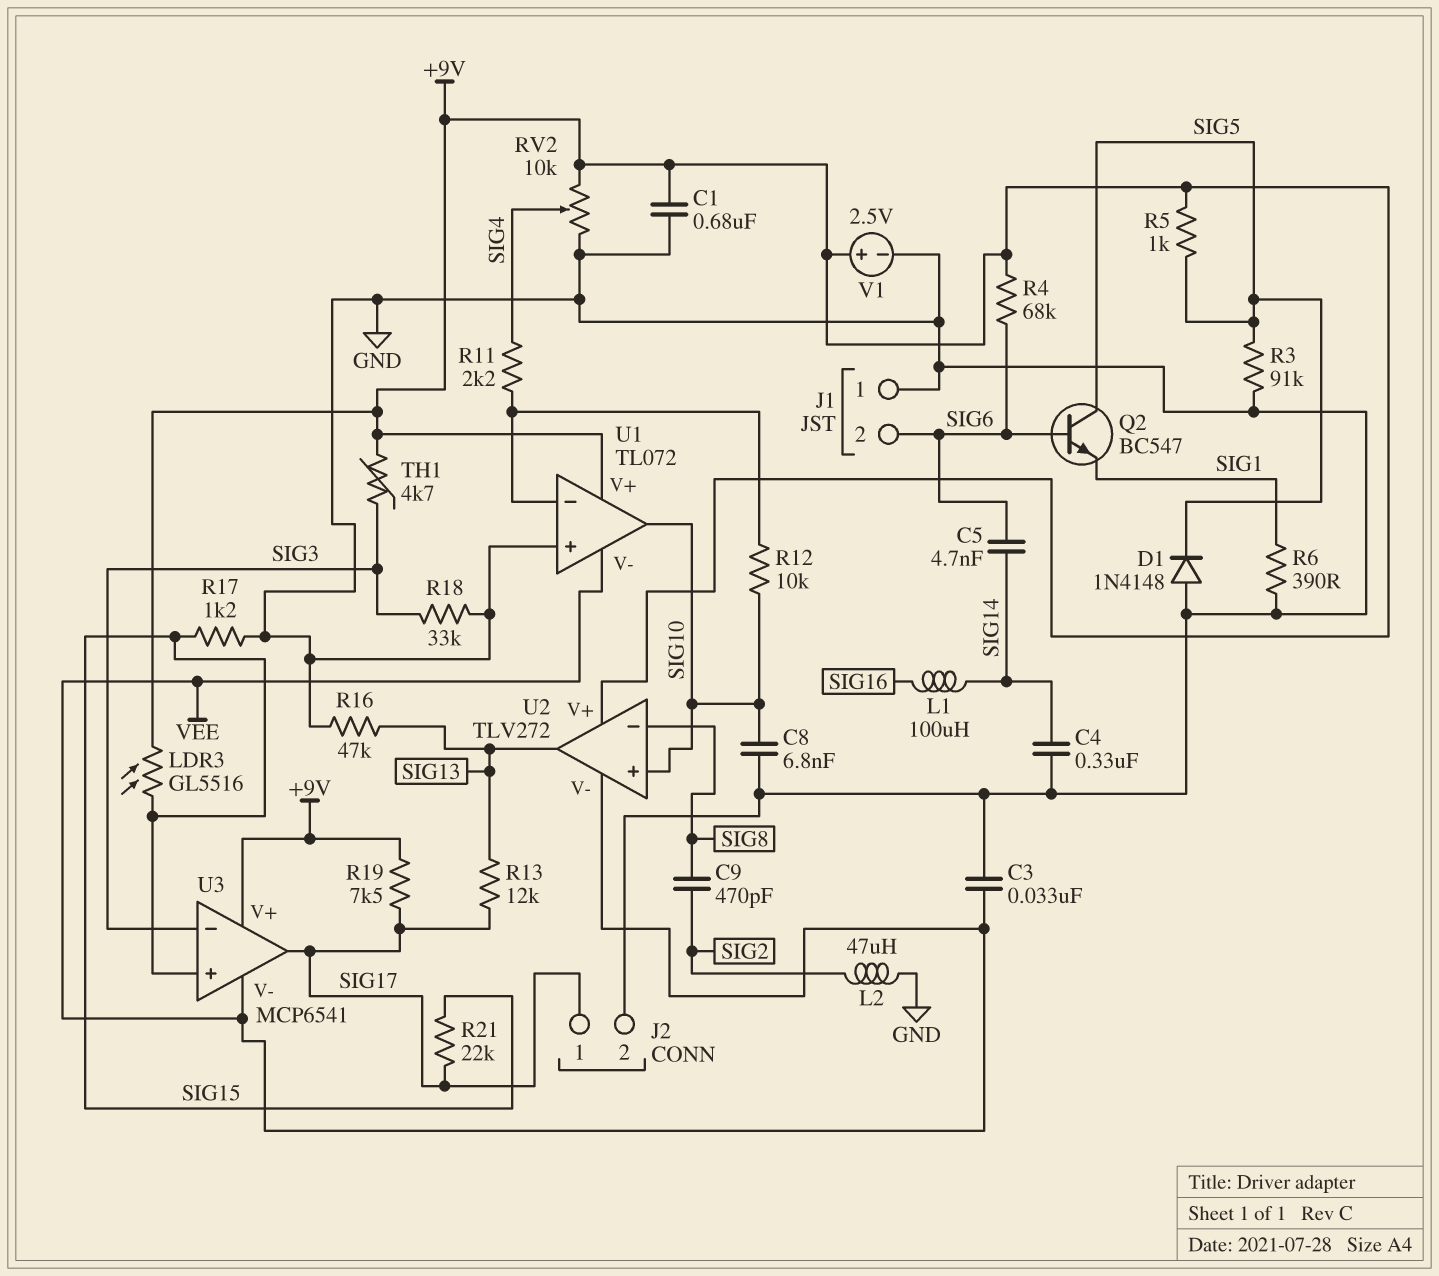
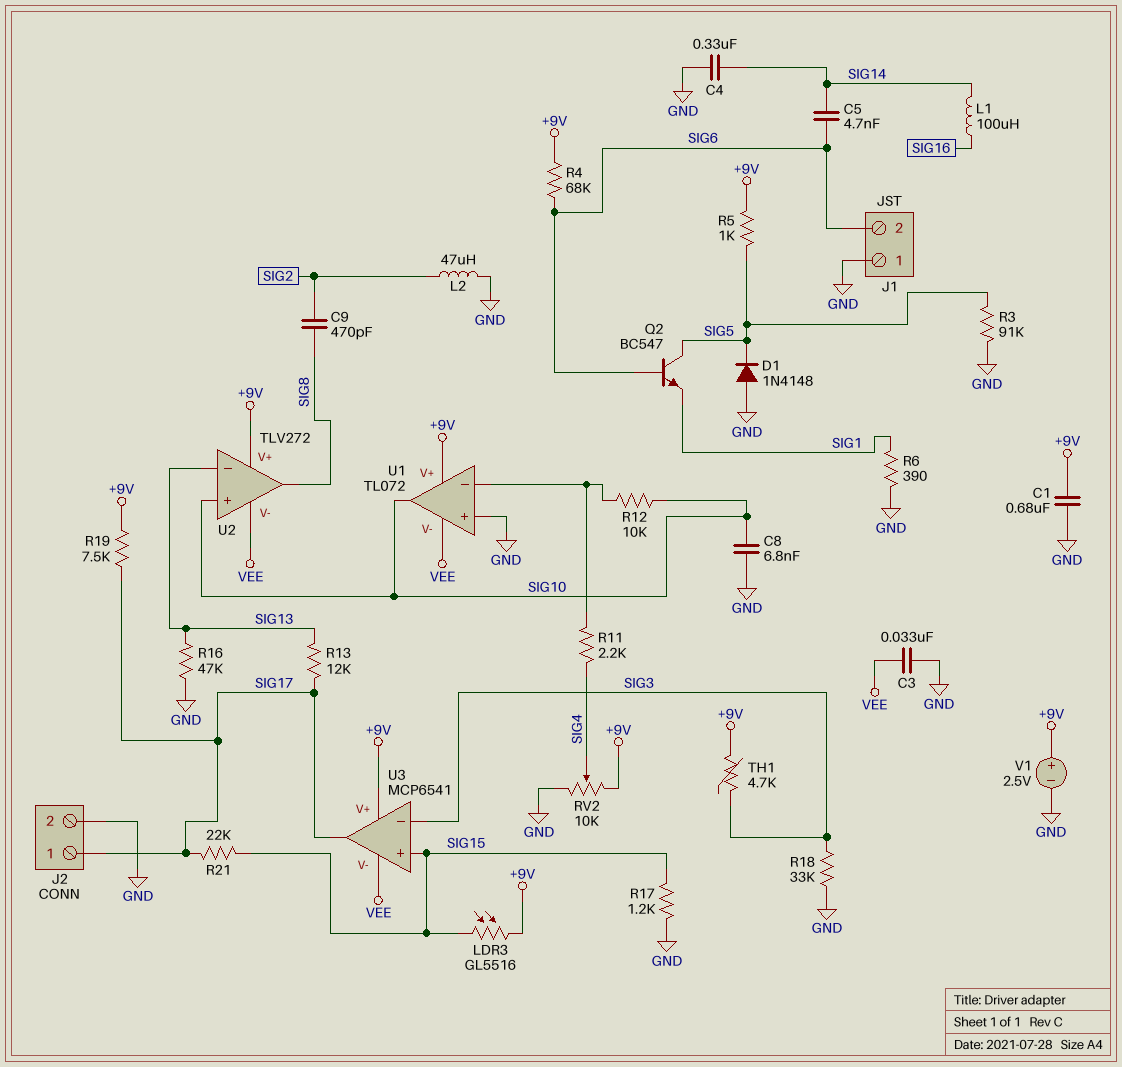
U2 pin in-: SIG8 -> SIG13
U2 pin out: SIG13 -> SIG8

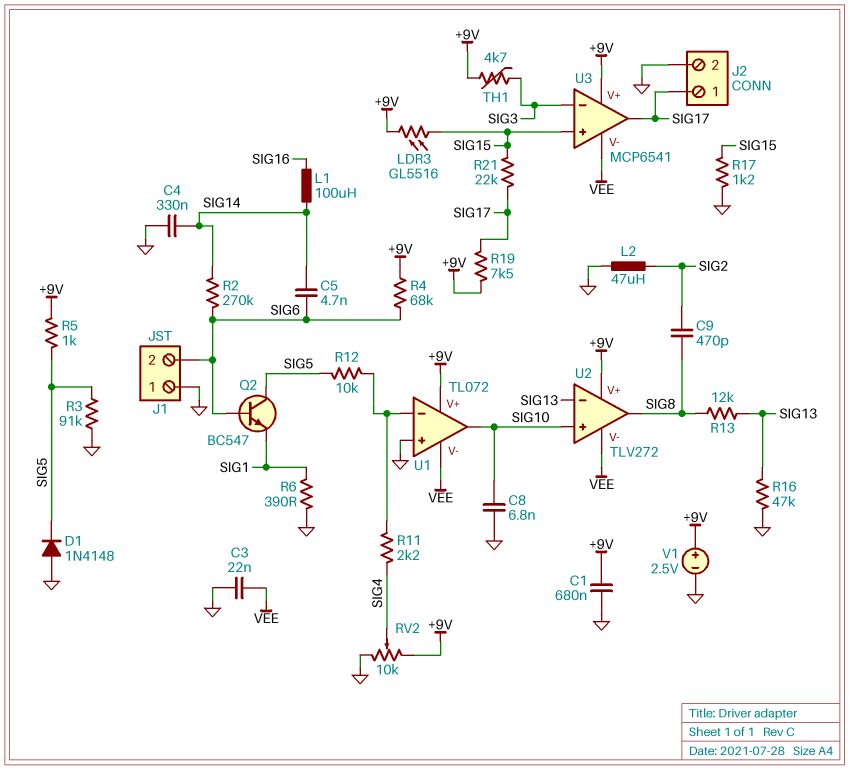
C3: 33nF (GND, VEE) -> 22nF (GND, VEE)
R2: none -> 270k (SIG6, SIG14)
R12: 10k (SIG10, U1/in-) -> 10k (SIG5, U1/in-)
R13: 12k (SIG13, SIG17) -> 12k (SIG8, SIG13)
R18: 33k (GND, SIG3) -> none

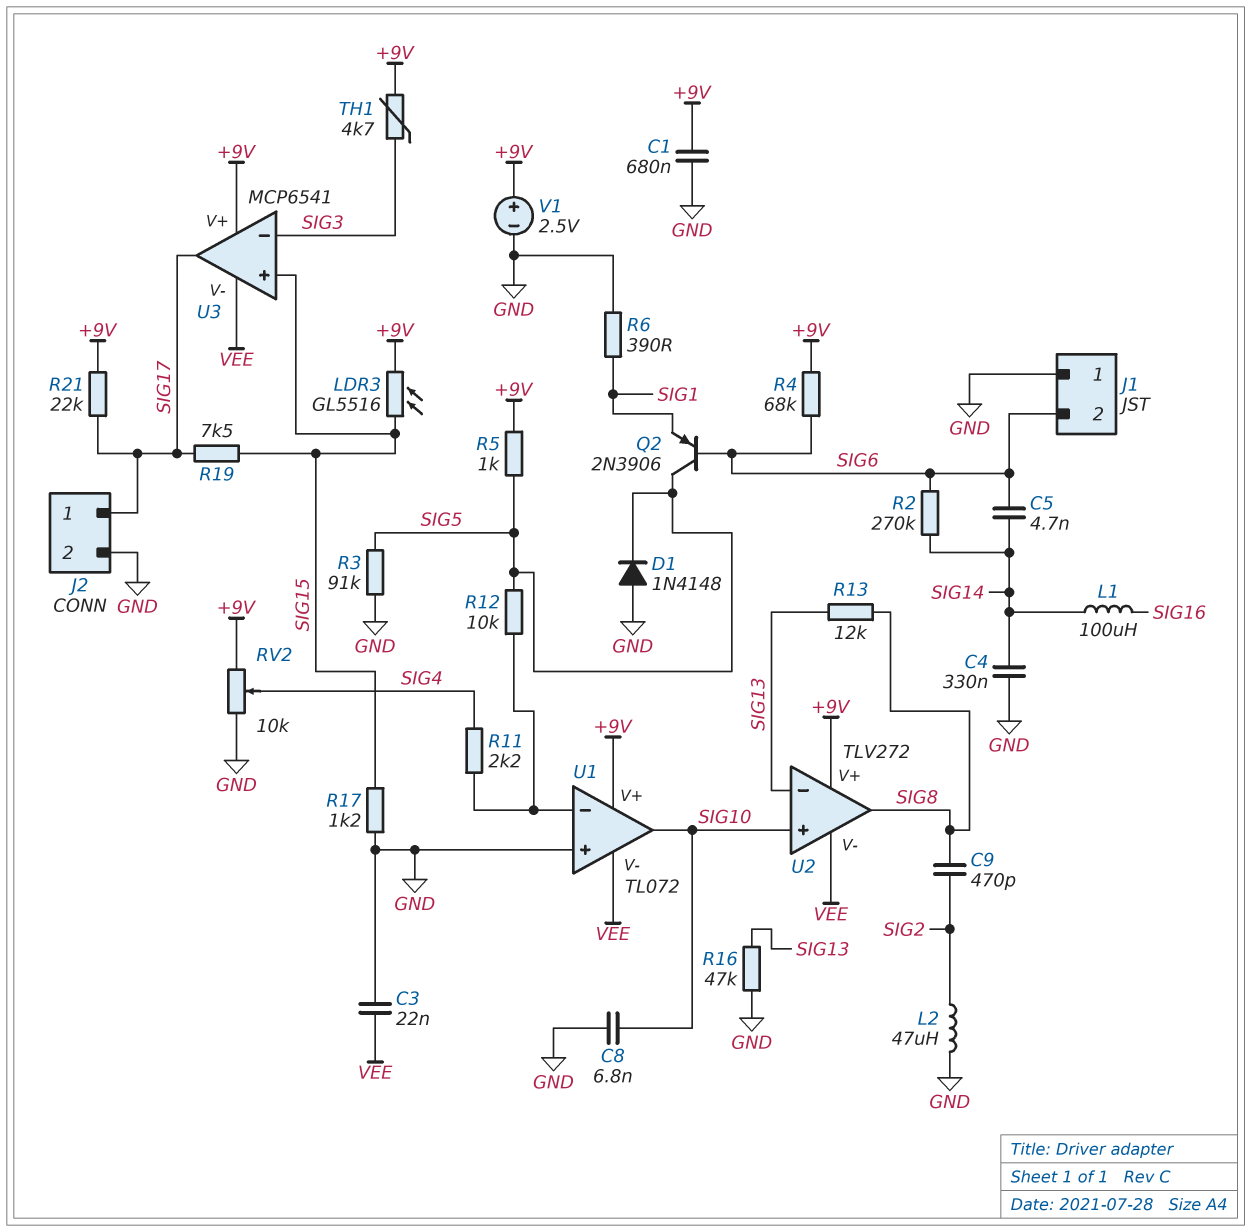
Q2: NPN BC547 (B SIG6, C SIG5, E SIG1) -> PNP 2N3906 (B SIG6, C SIG5, E SIG1)
R19: 7.5k (+9V, SIG17) -> 7.5k (SIG15, SIG17)
R21: 22k (SIG15, SIG17) -> 22k (+9V, SIG17)

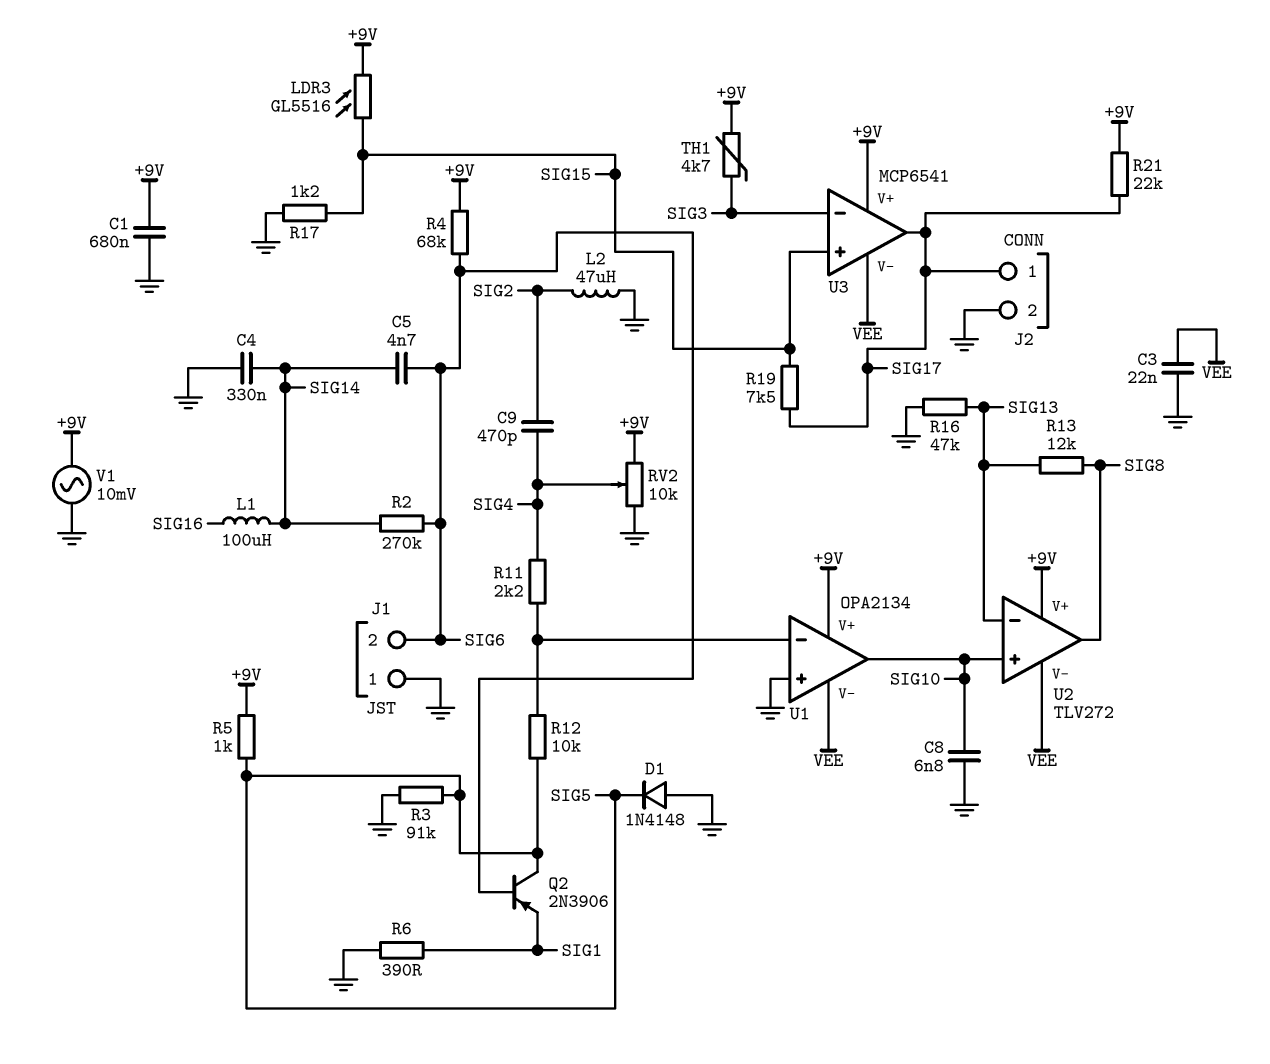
C9: 470pF (SIG2, SIG8) -> 470pF (SIG2, SIG4)
U1: TL072 -> OPA2134
V1: 2.5V (plus +9V, minus GND) -> AC 10mV (+9V, GND)

